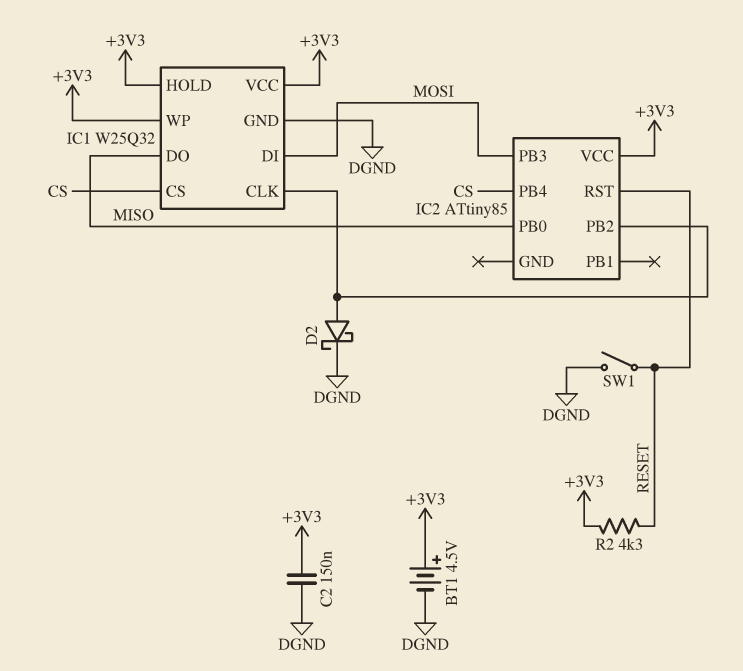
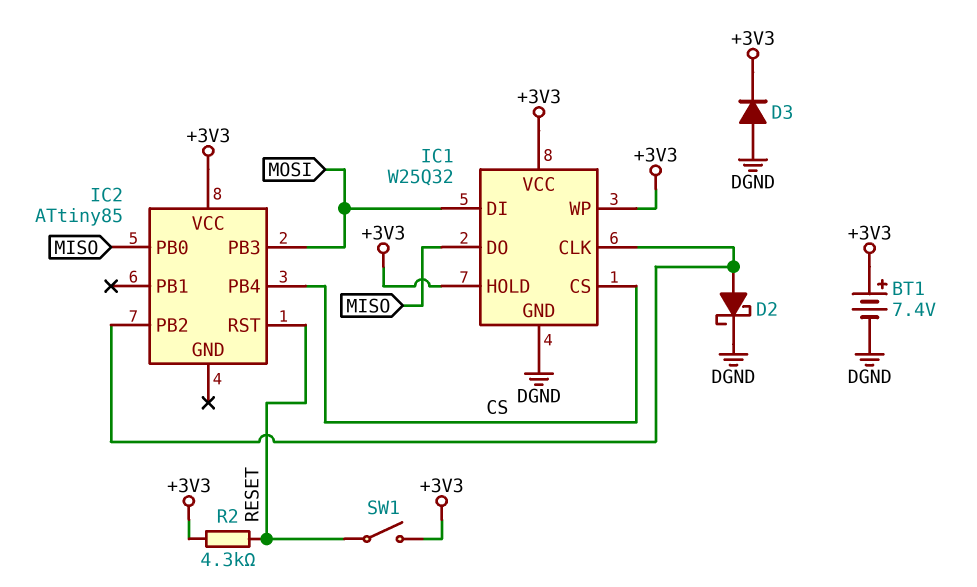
BT1: 4.5V (plus +3V3, minus DGND) -> 7.4V (plus +3V3, minus DGND)
C2: 150nF (+3V3, DGND) -> none
D3: none -> diode (A DGND, K +3V3)
SW1: switch (DGND, RESET) -> switch (+3V3, RESET)

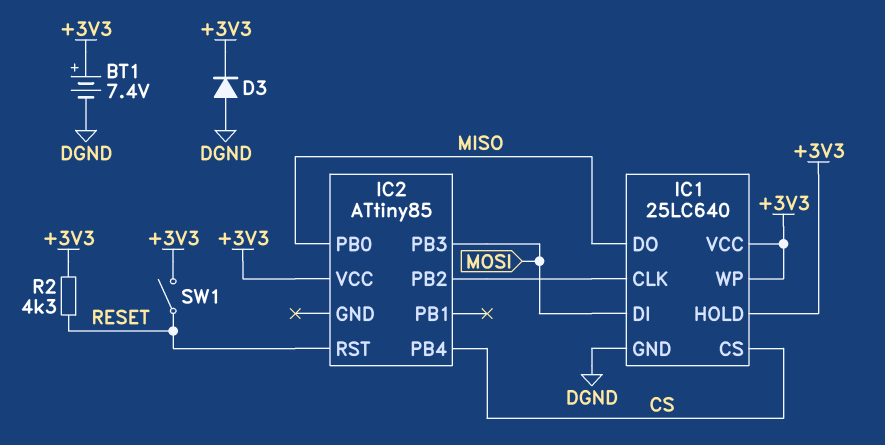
D2: schottky (A IC1/CLK, K DGND) -> none
IC1: W25Q32 -> 25LC640

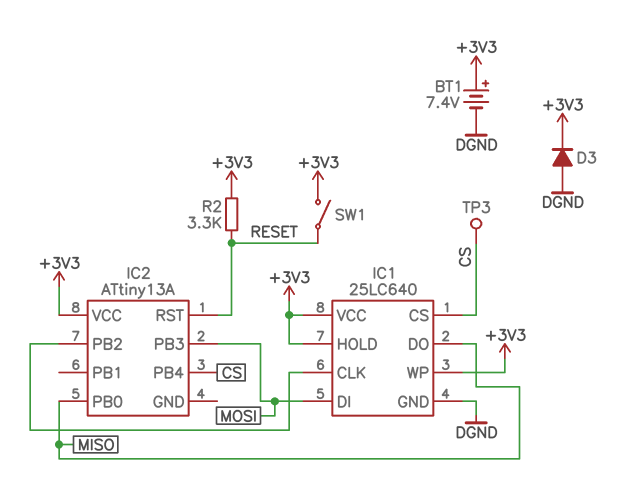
IC2: ATtiny85 -> ATtiny13A
R2: 4.3k (+3V3, RESET) -> 3.3k (+3V3, RESET)
TP3: none -> test point (CS)

